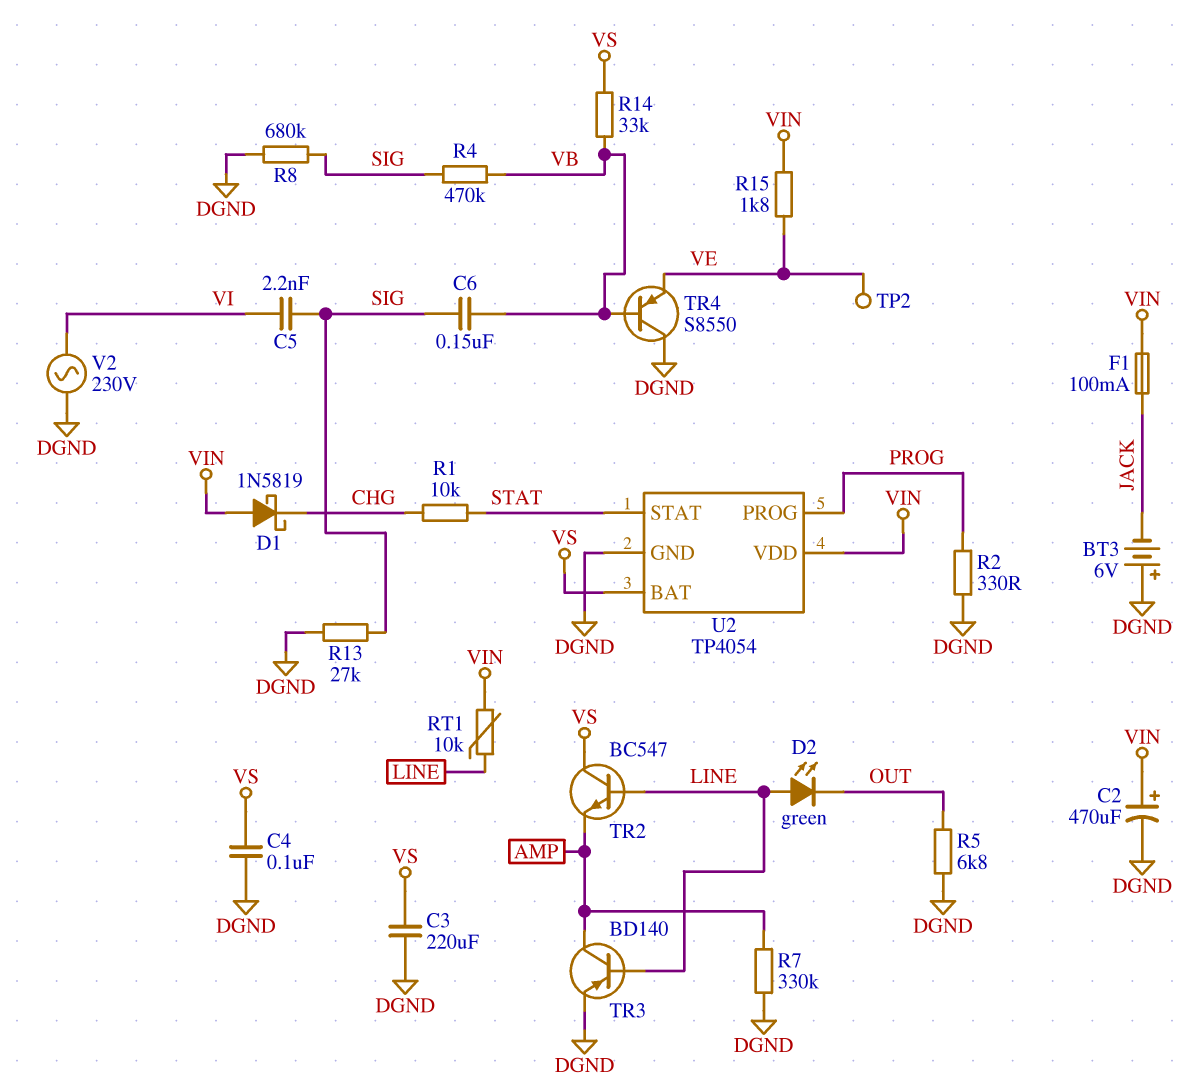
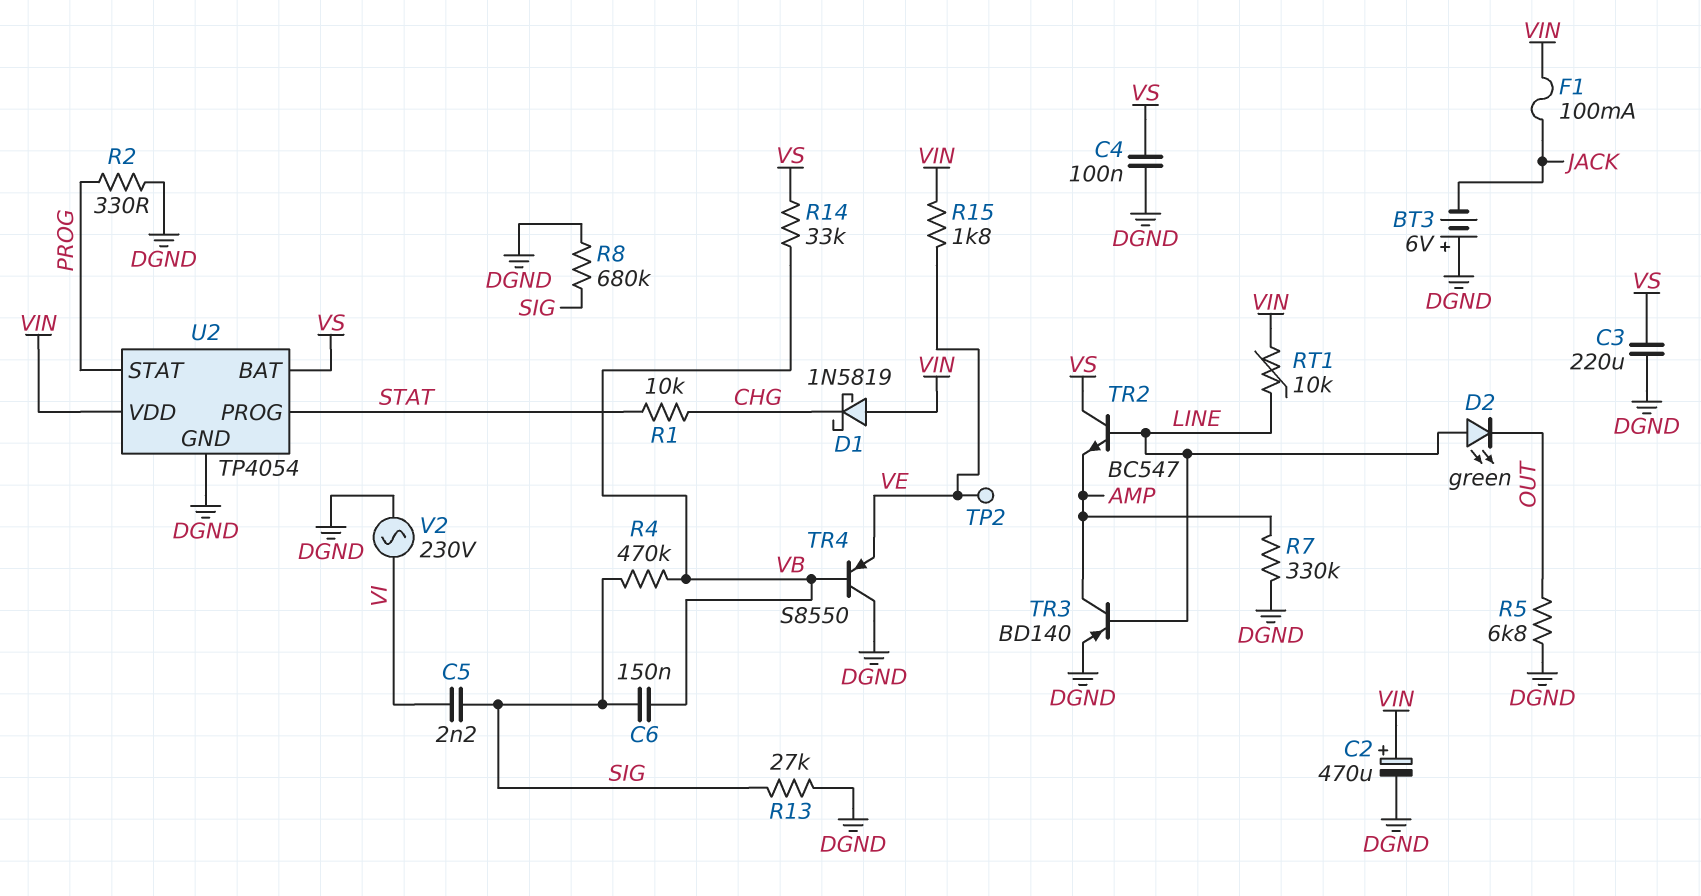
U2 pin PROG: PROG -> STAT
U2 pin STAT: STAT -> PROG

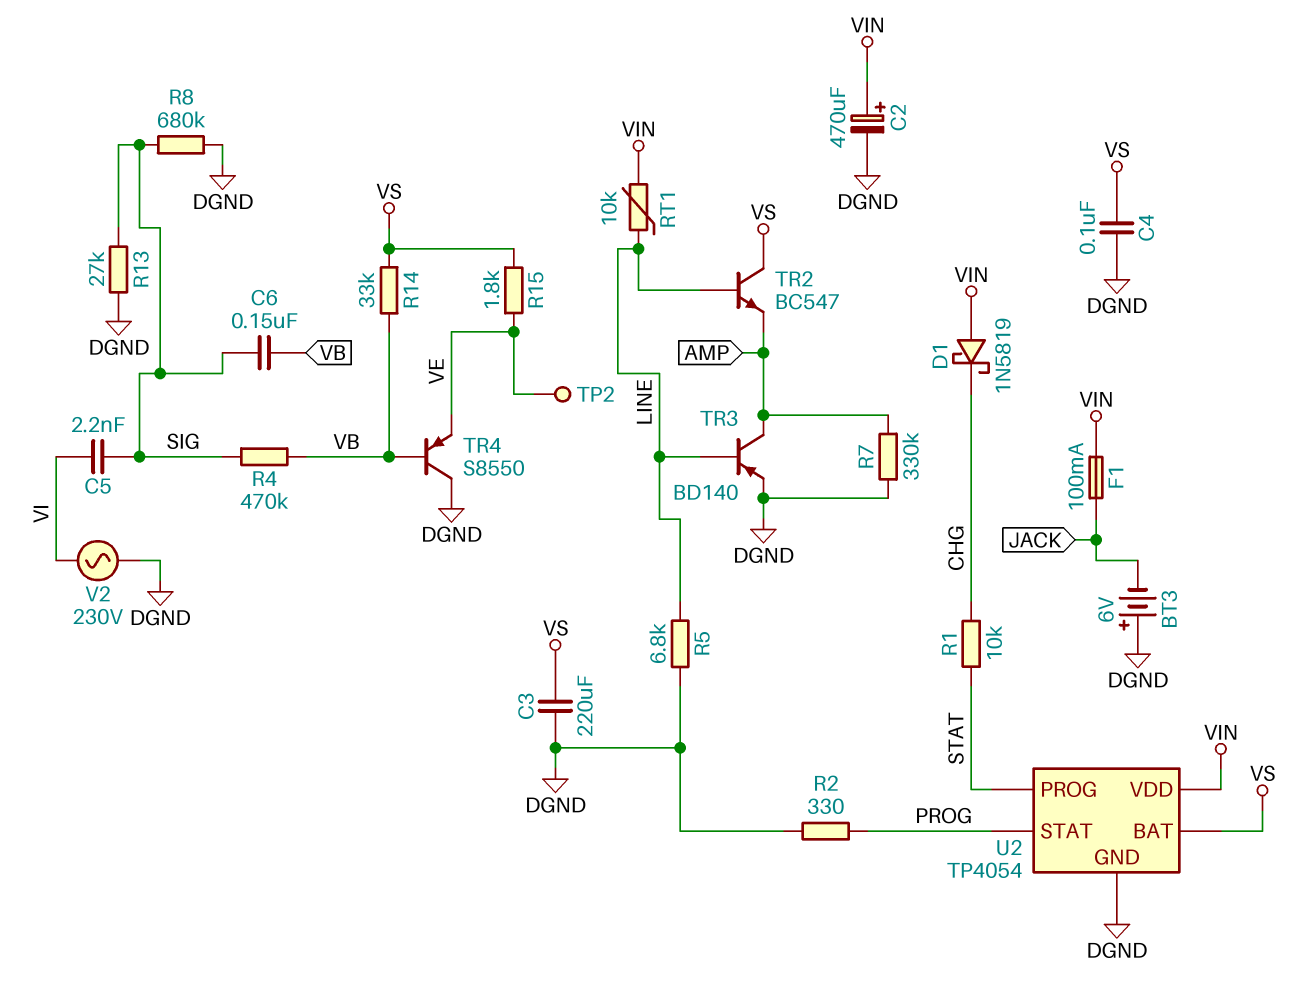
D2: LED green (A LINE, K OUT) -> none
R5: 6.8k (DGND, OUT) -> 6.8k (DGND, LINE)
R15: 1.8k (VE, VIN) -> 1.8k (VE, VS)

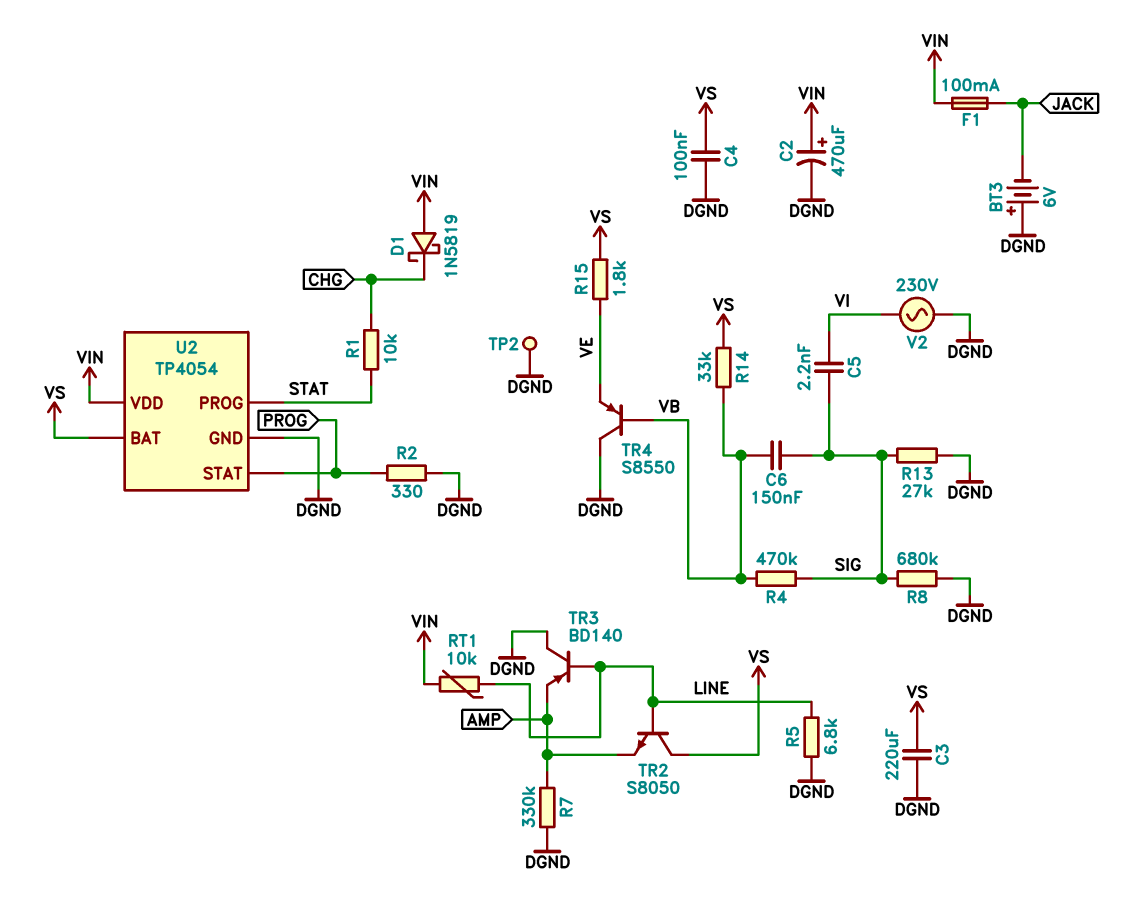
TP2: test point (VE) -> test point (DGND)
TR2: NPN BC547 (B LINE, C VS, E AMP) -> NPN S8050 (B LINE, C VS, E AMP)
TR3: PNP BD140 (B LINE, C AMP, E DGND) -> PNP BD140 (B LINE, C DGND, E AMP)

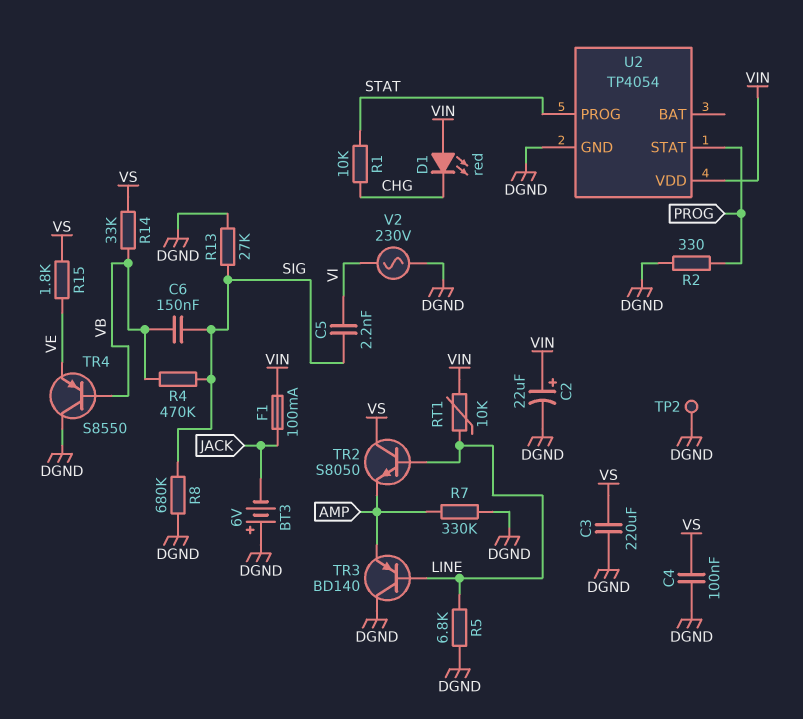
C2: 470uF (plus VIN, minus DGND) -> 22uF (plus VIN, minus DGND)
D1: schottky 1N5819 (A VIN, K CHG) -> LED red (A VIN, K CHG)
U2 pin BAT: VS -> none

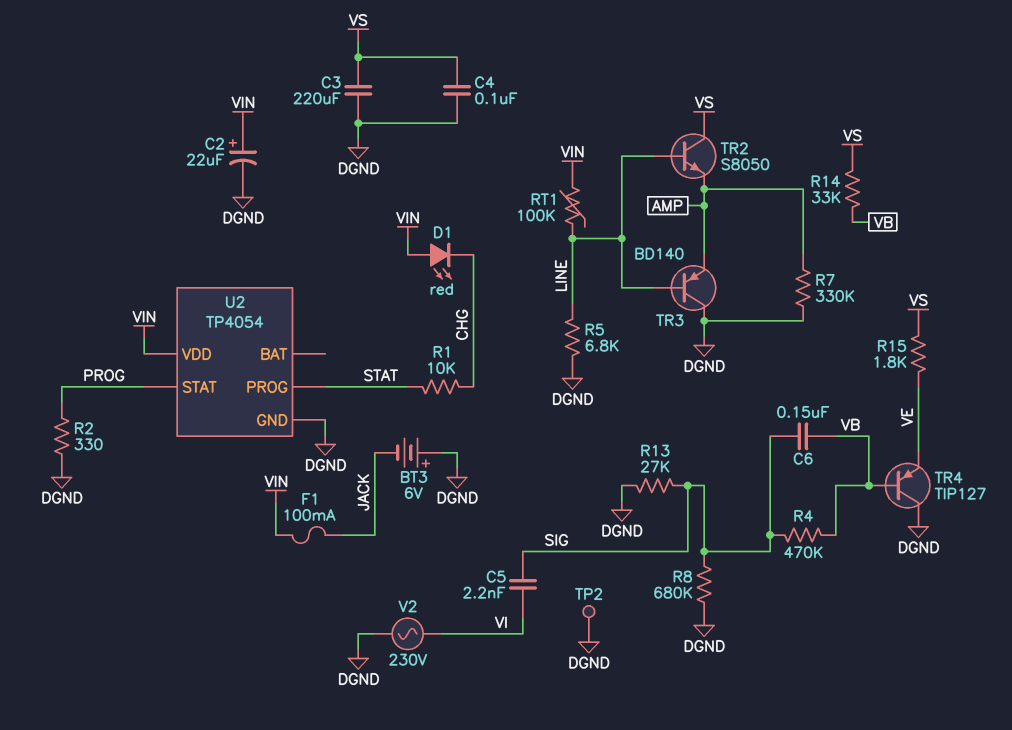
RT1: 10k (LINE, VIN) -> 100k (LINE, VIN)
TR4: PNP S8550 (B VB, C DGND, E VE) -> PNP TIP127 (B VB, C DGND, E VE)

